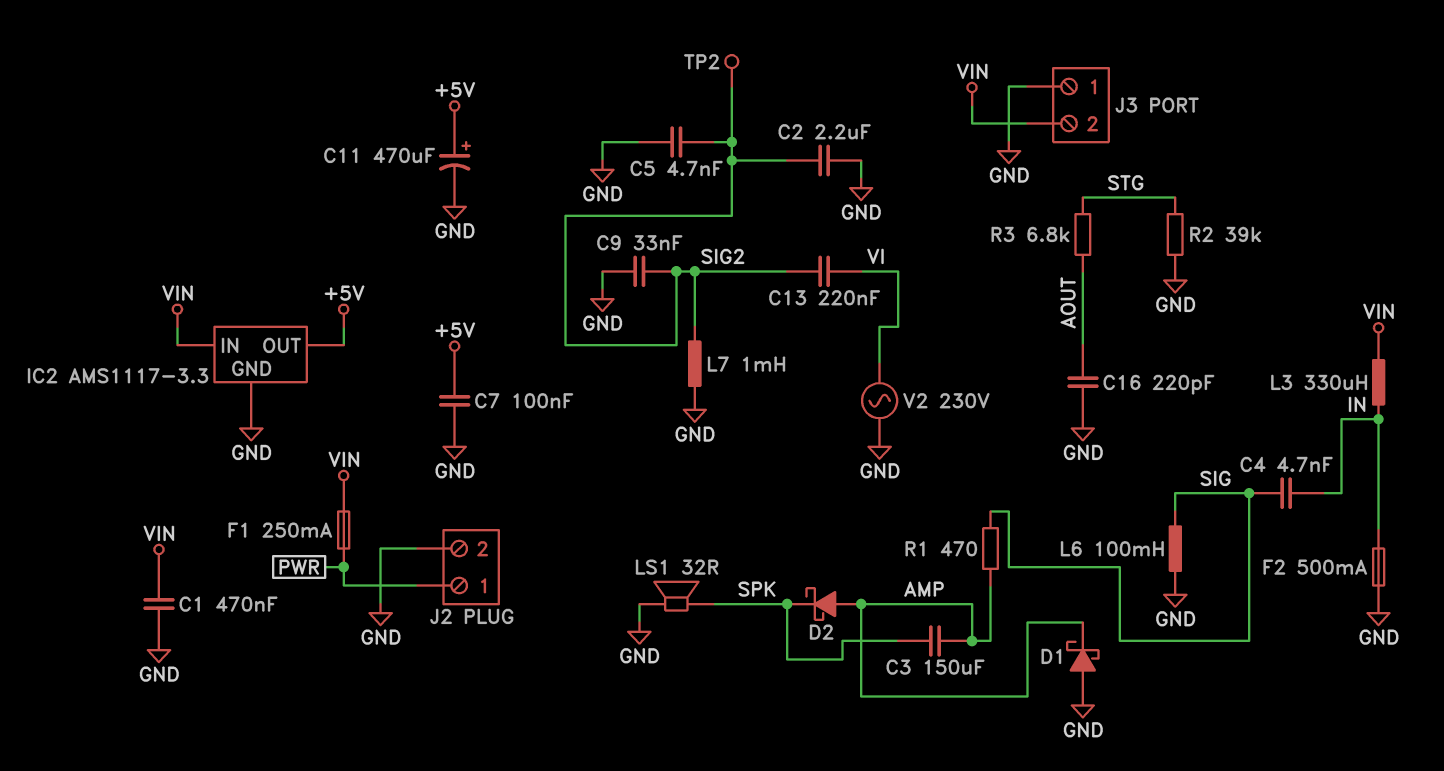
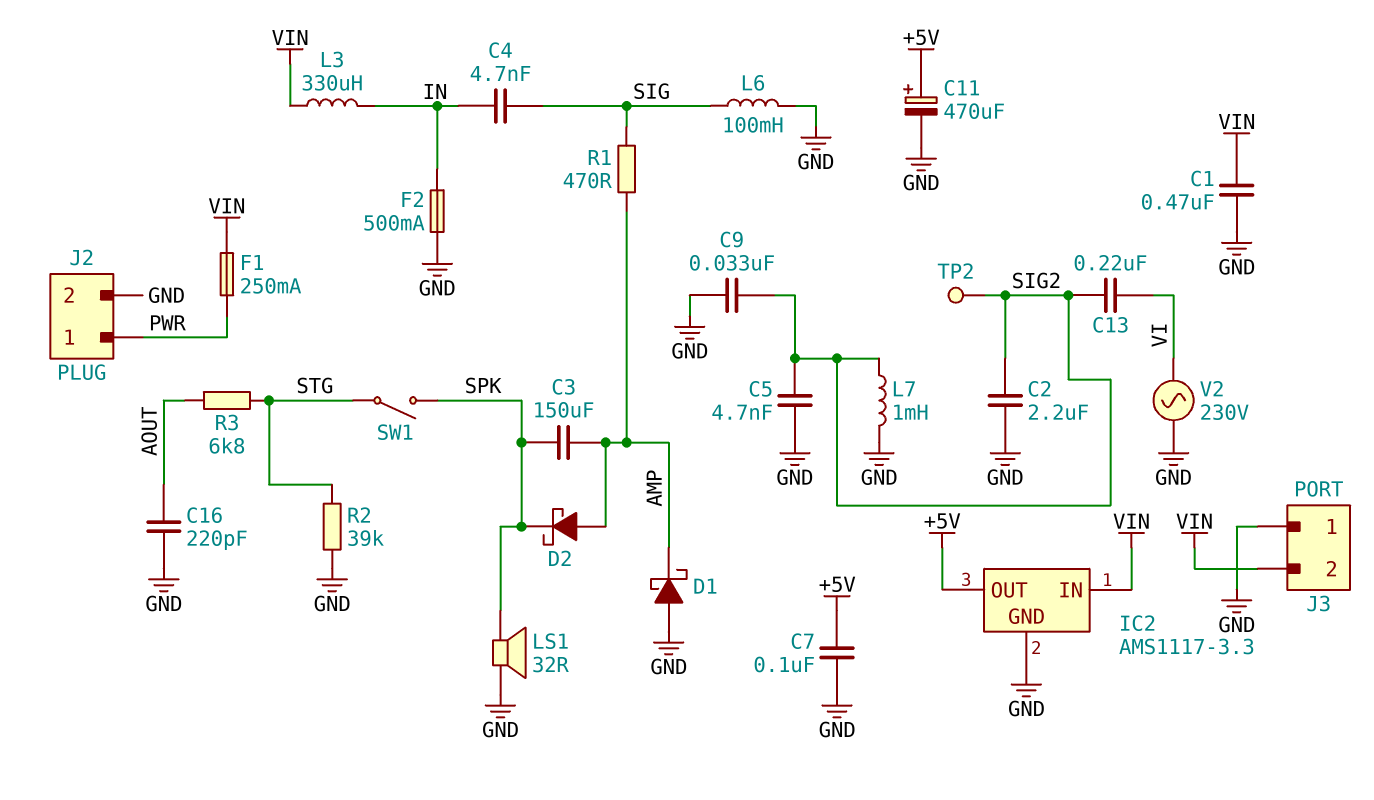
SW1: none -> switch (SPK, STG)

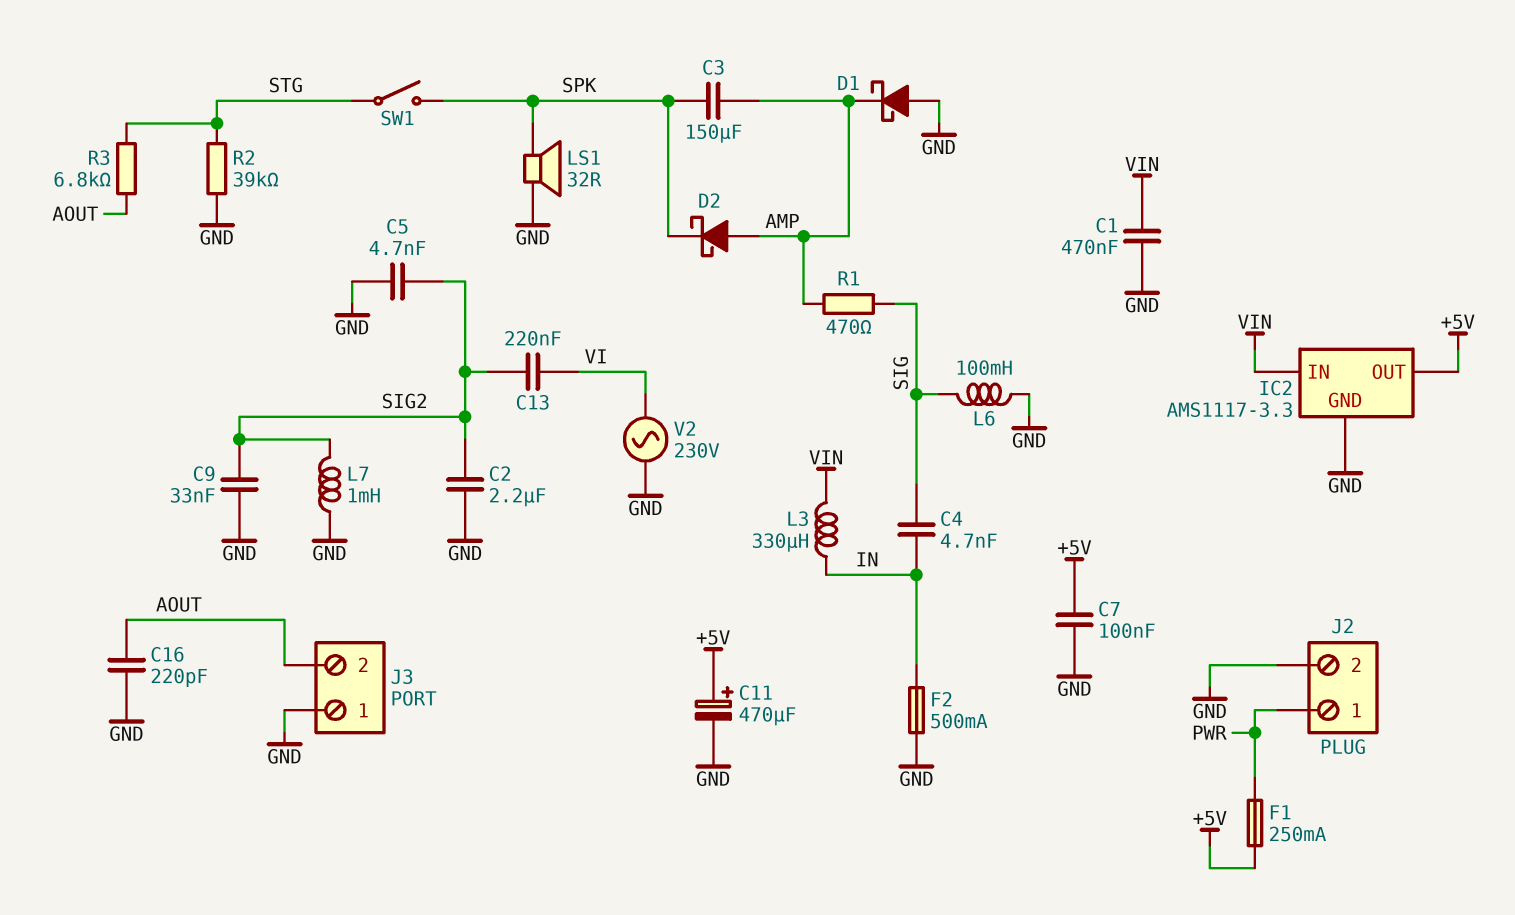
F1: 250mA (PWR, VIN) -> 250mA (+5V, PWR)
J3 pin 2: VIN -> AOUT
TP2: test point (SIG2) -> none

